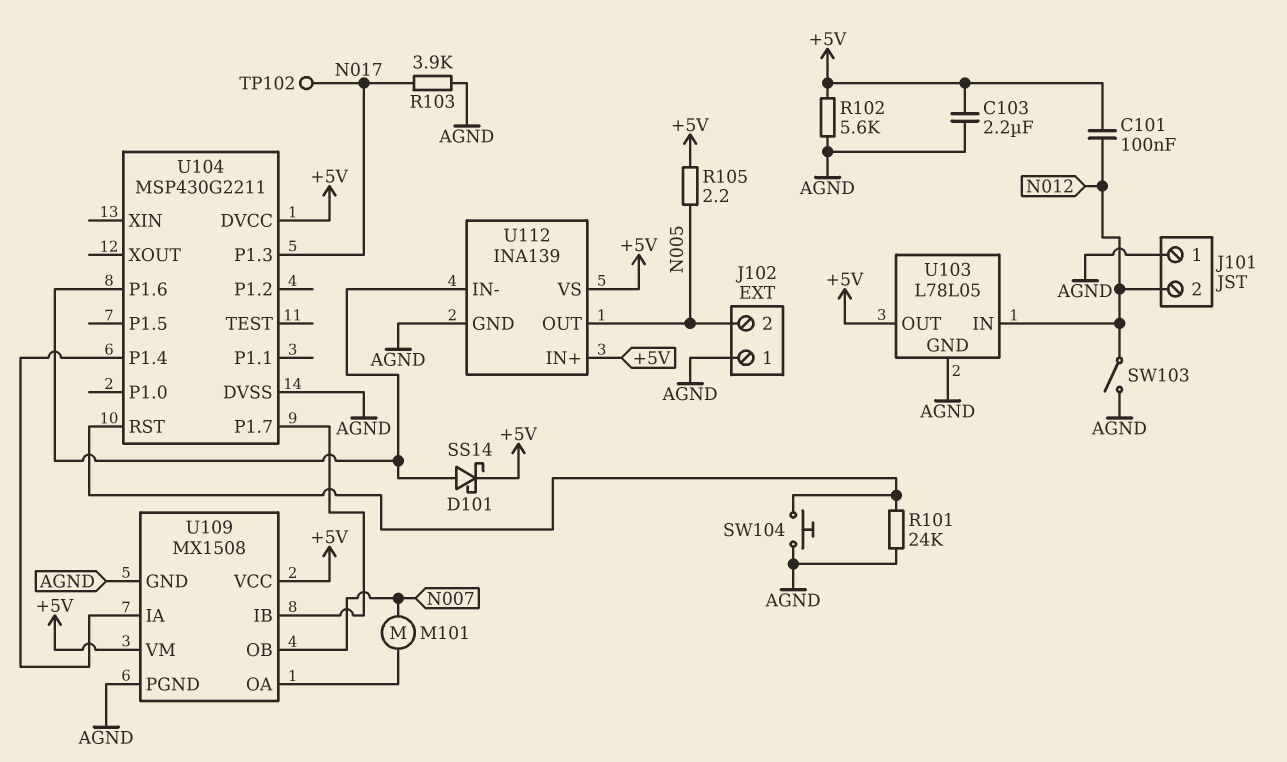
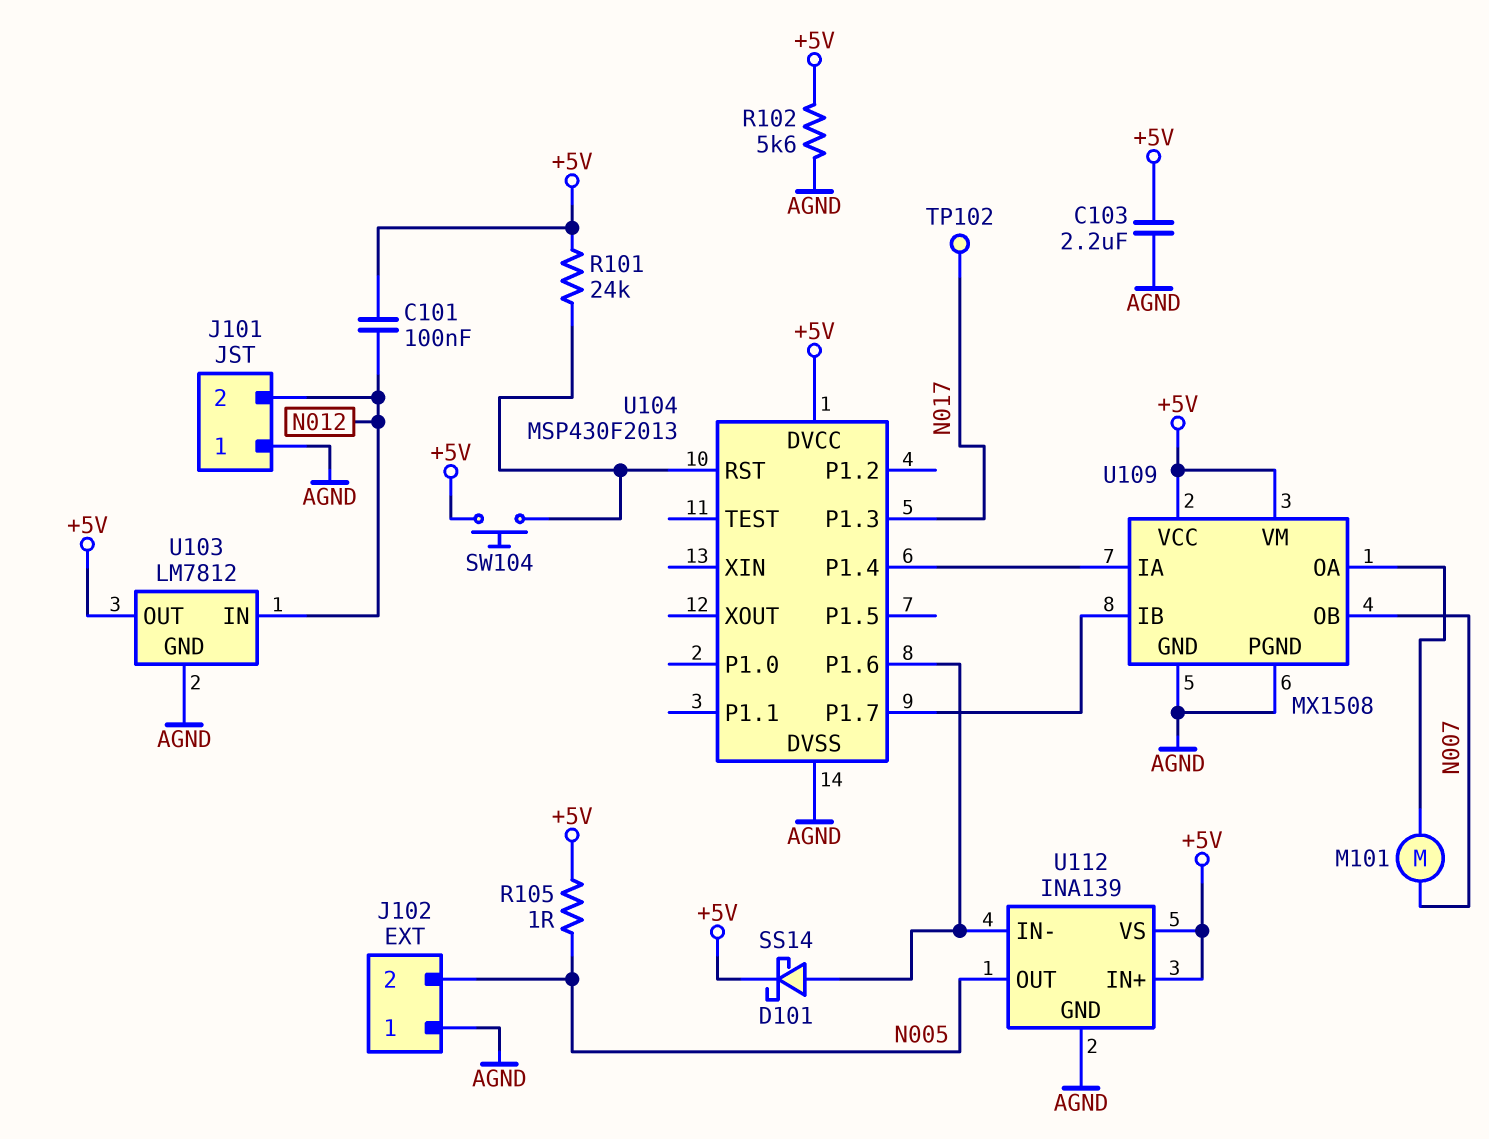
R101: 24k (AGND, U104/RST) -> 24k (+5V, U104/RST)
R103: 3.9k (AGND, N017) -> none
R105: 2.2 (+5V, N005) -> 1 (+5V, N005)
SW103: switch (AGND, N012) -> none
SW104: button (AGND, U104/RST) -> button (+5V, U104/RST)
U103: L78L05 -> LM7812
U104: MSP430G2211 -> MSP430F2013

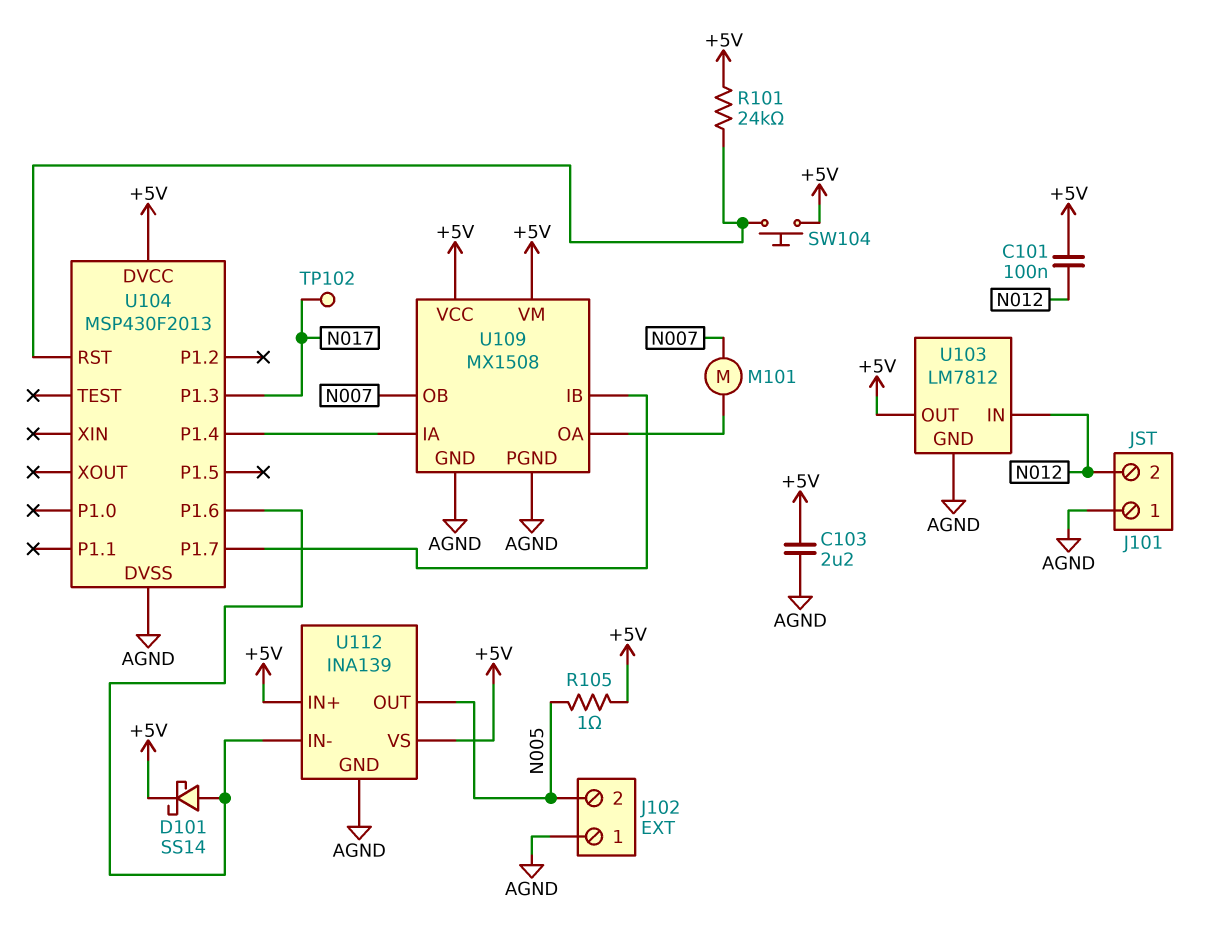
R102: 5.6k (+5V, AGND) -> none

